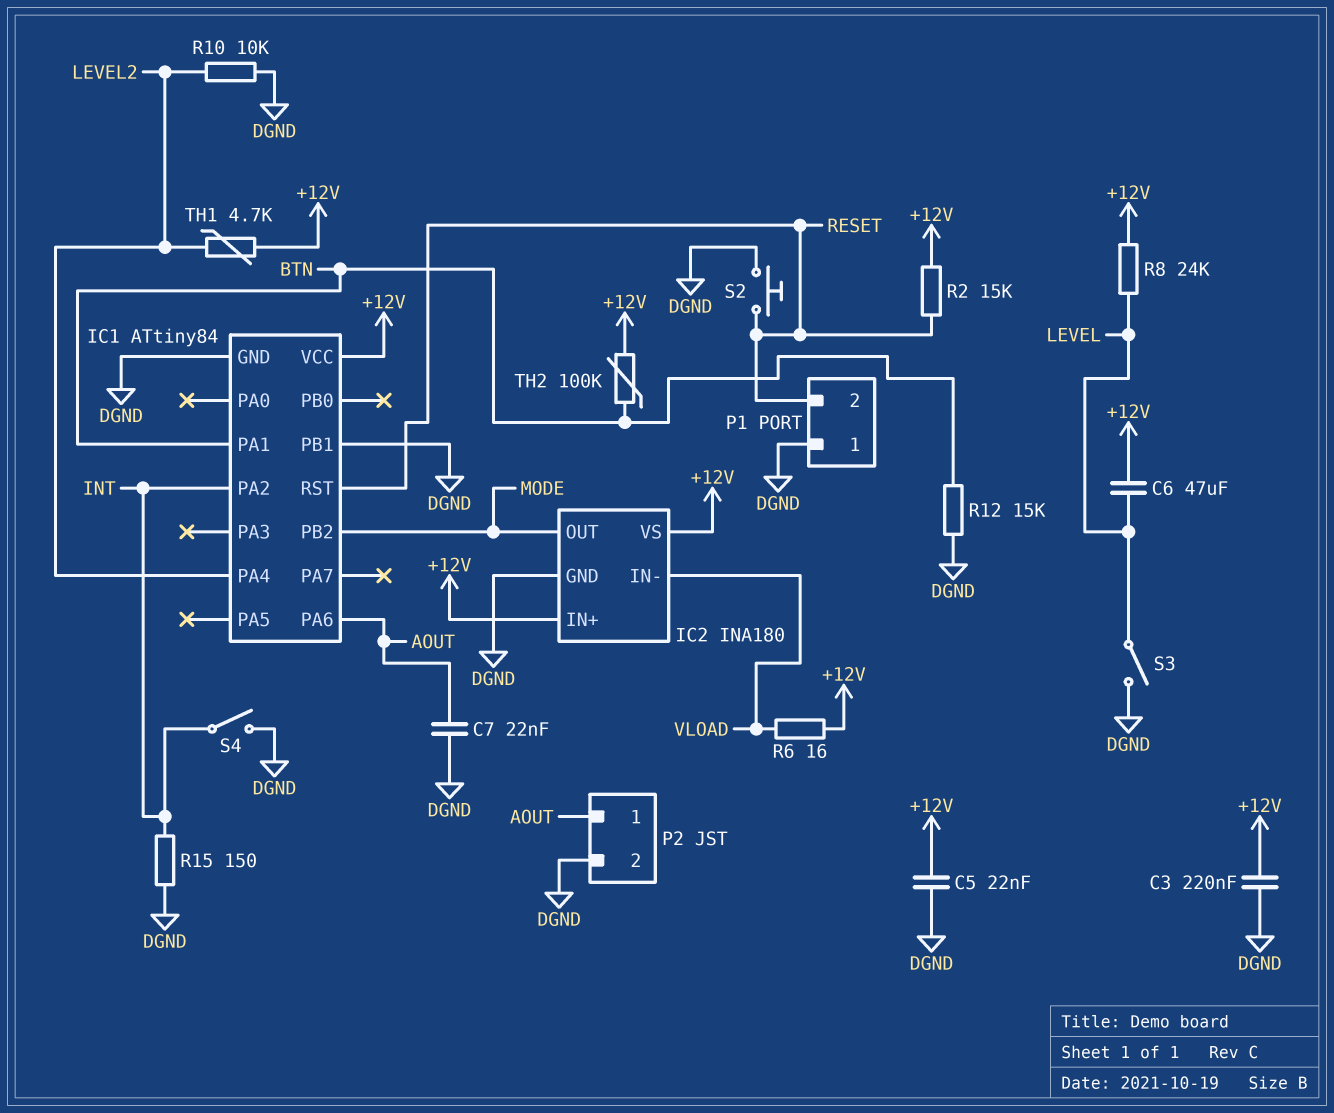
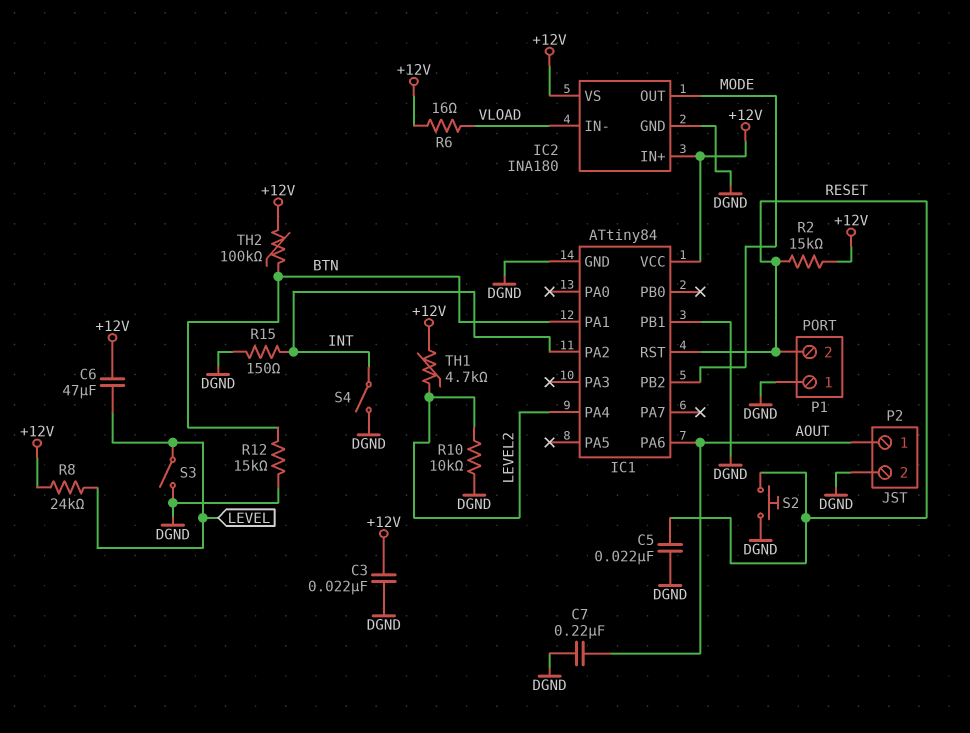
C3: 220nF (+12V, DGND) -> 22nF (+12V, DGND)
C5: 22nF (+12V, DGND) -> 22nF (DGND, RESET)
C7: 22nF (AOUT, DGND) -> 220nF (AOUT, DGND)

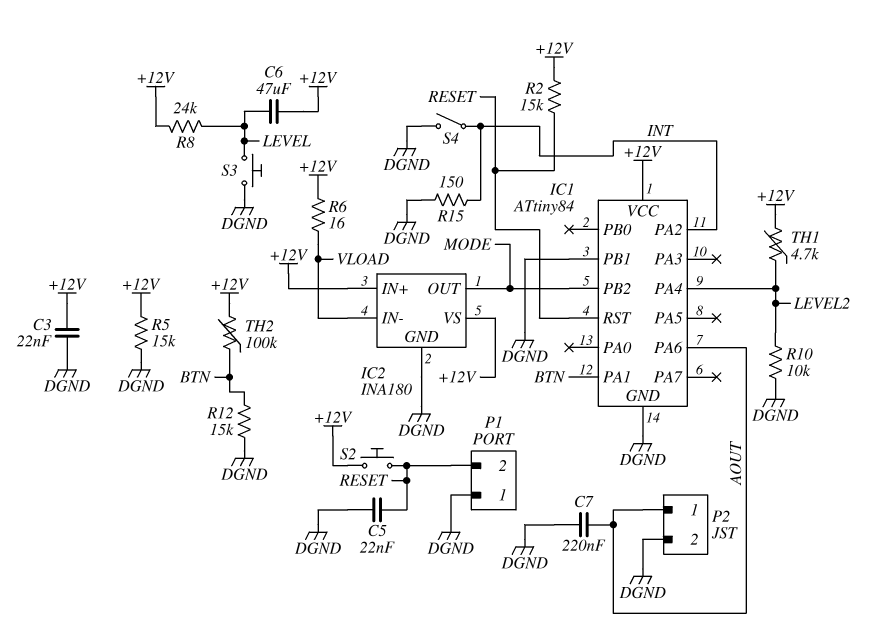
R5: none -> 15k (+12V, DGND)
S2: button (DGND, RESET) -> button (+12V, RESET)
S3: switch (DGND, LEVEL) -> button (DGND, LEVEL)

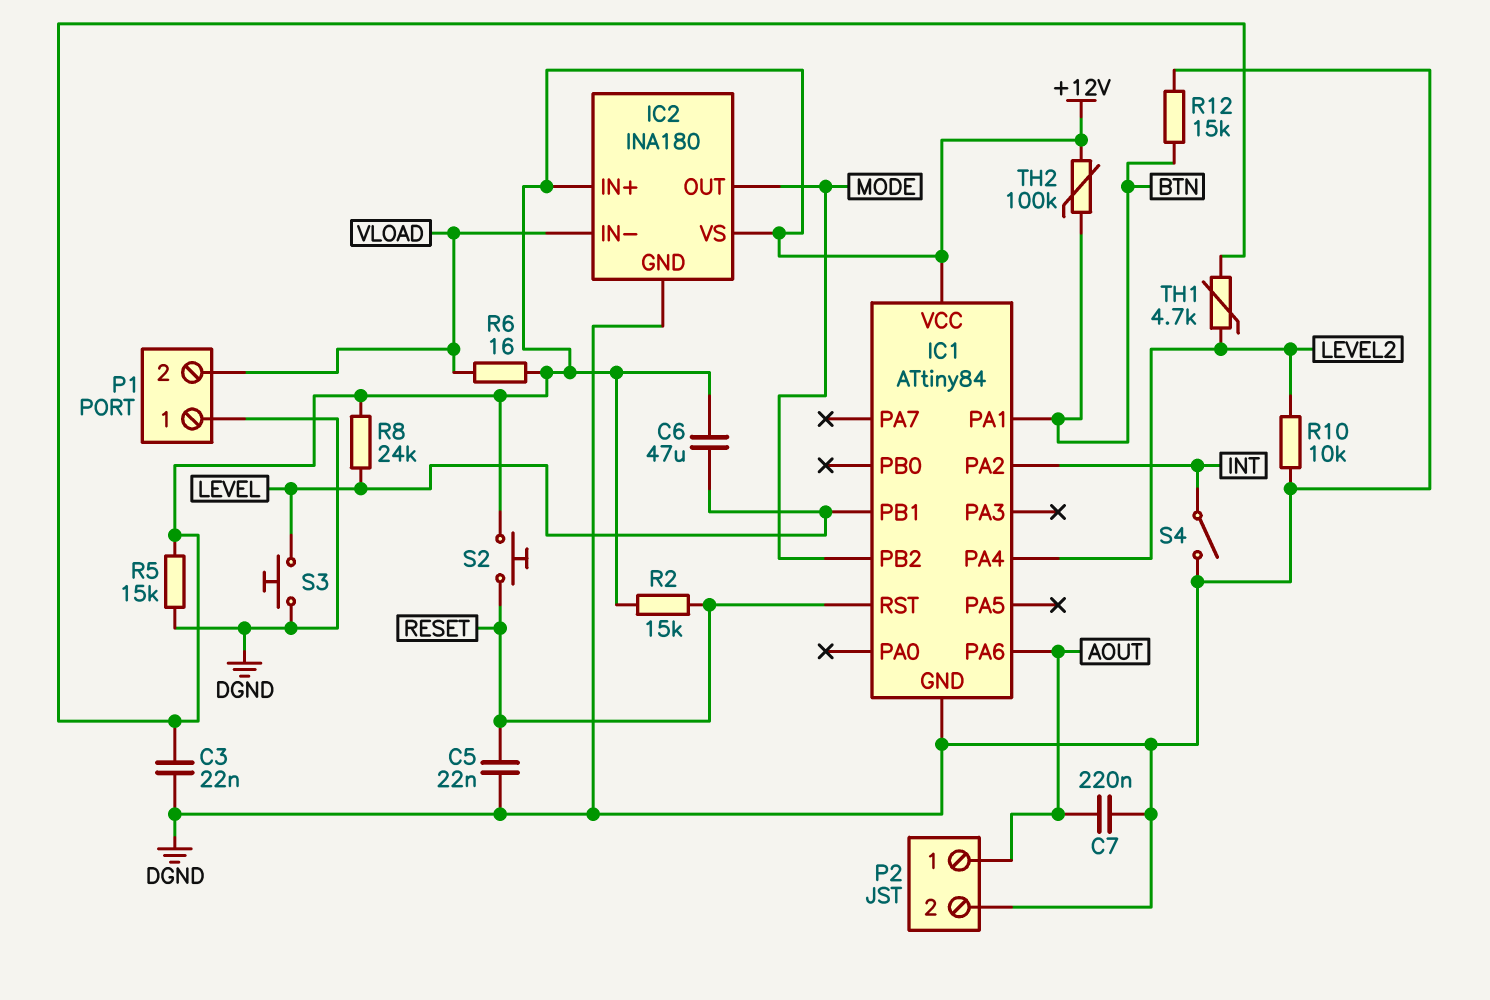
IC1 pin PB1: DGND -> LEVEL
P1 pin 2: RESET -> VLOAD
R15: 150 (DGND, INT) -> none

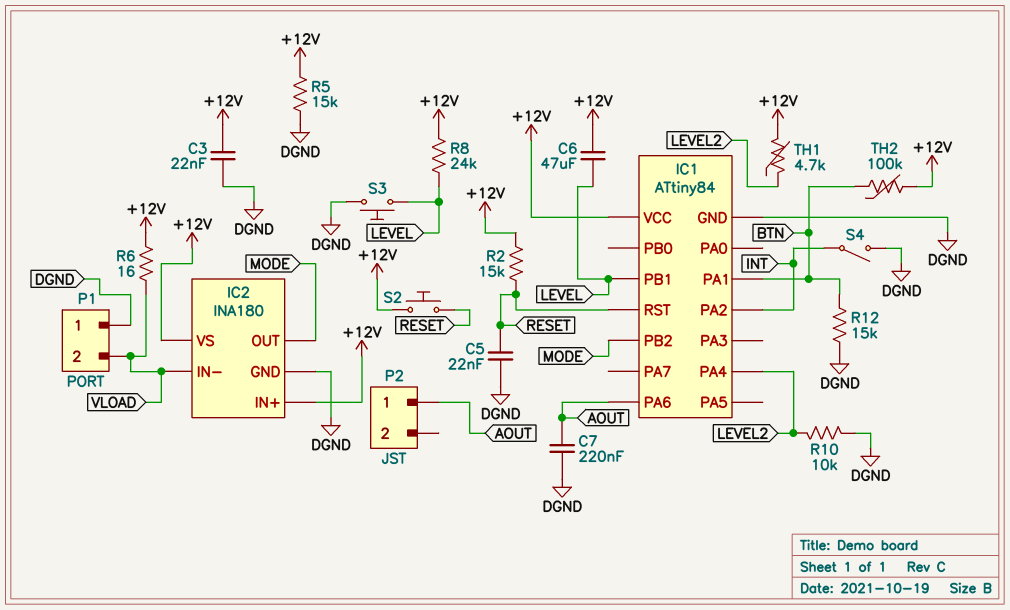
P2 pin 2: DGND -> none

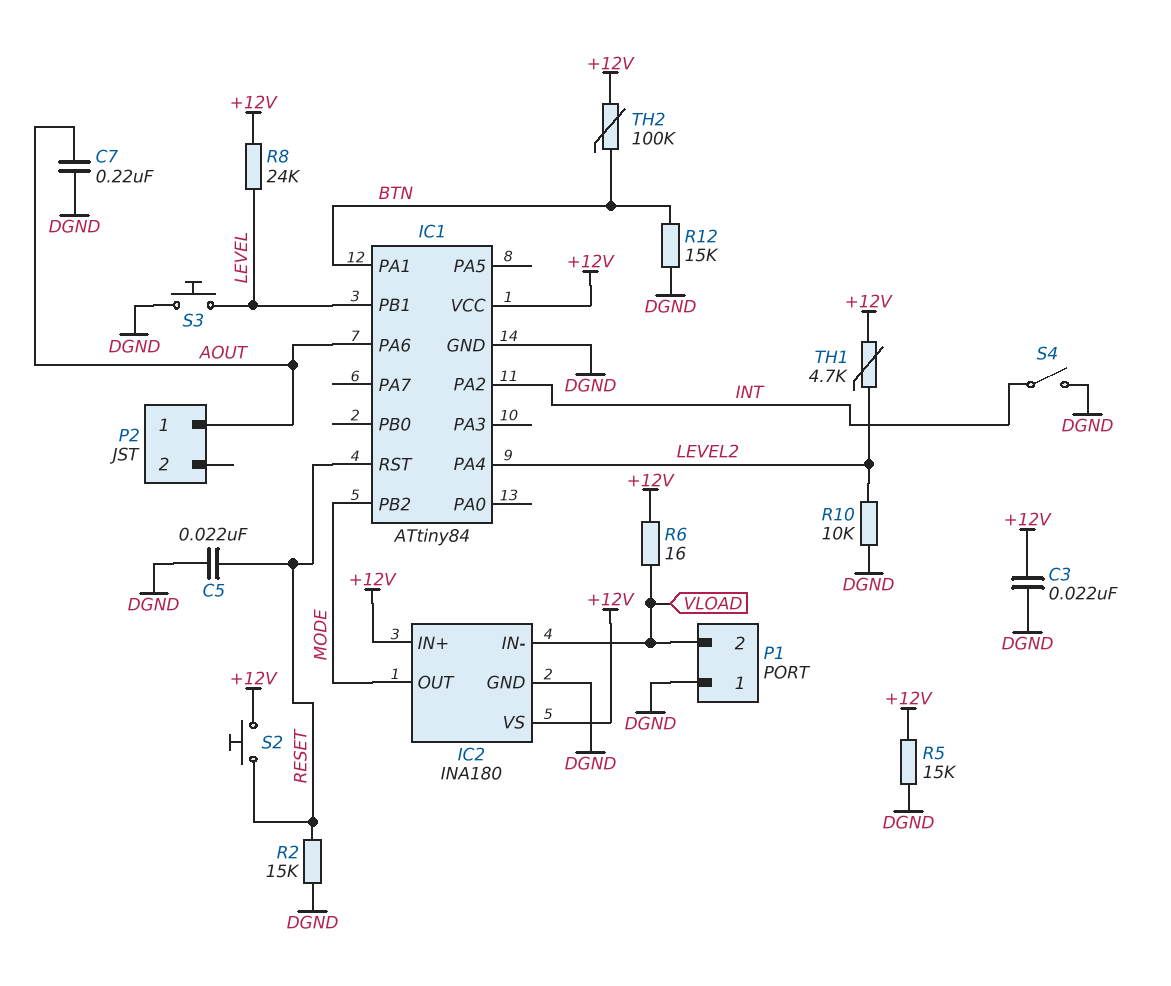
C6: 47uF (+12V, LEVEL) -> none
R2: 15k (+12V, RESET) -> 15k (DGND, RESET)

